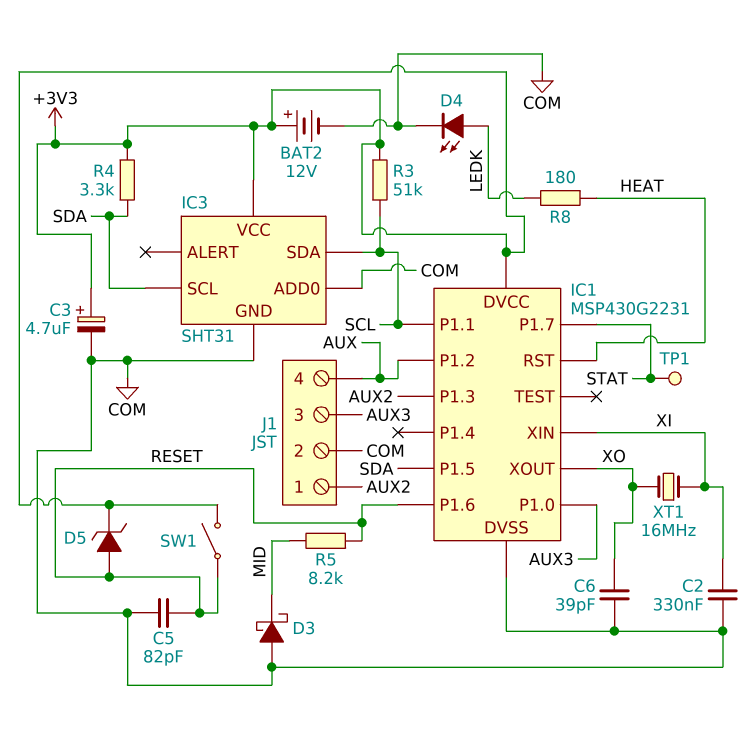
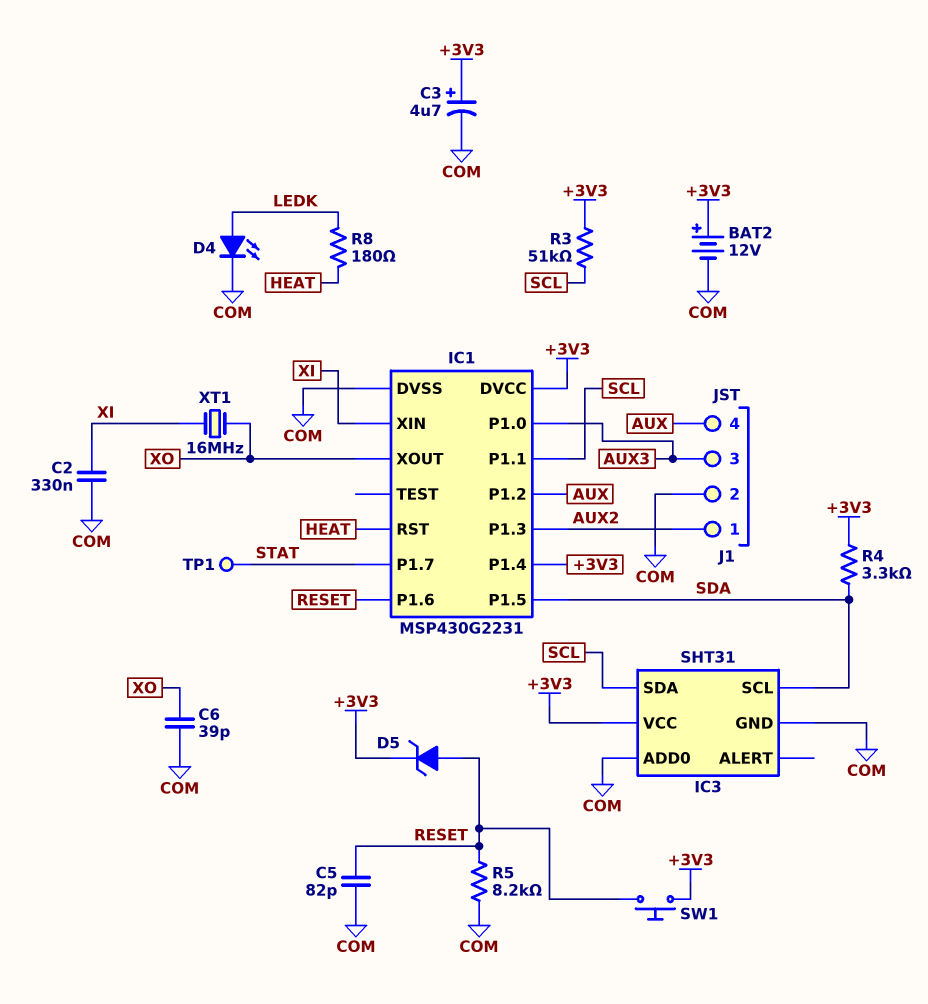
D3: schottky (A COM, K MID) -> none
IC1 pin P1.4: none -> +3V3
R5: 8.2k (MID, RESET) -> 8.2k (COM, RESET)
SW1: switch (+3V3, RESET) -> button (+3V3, RESET)

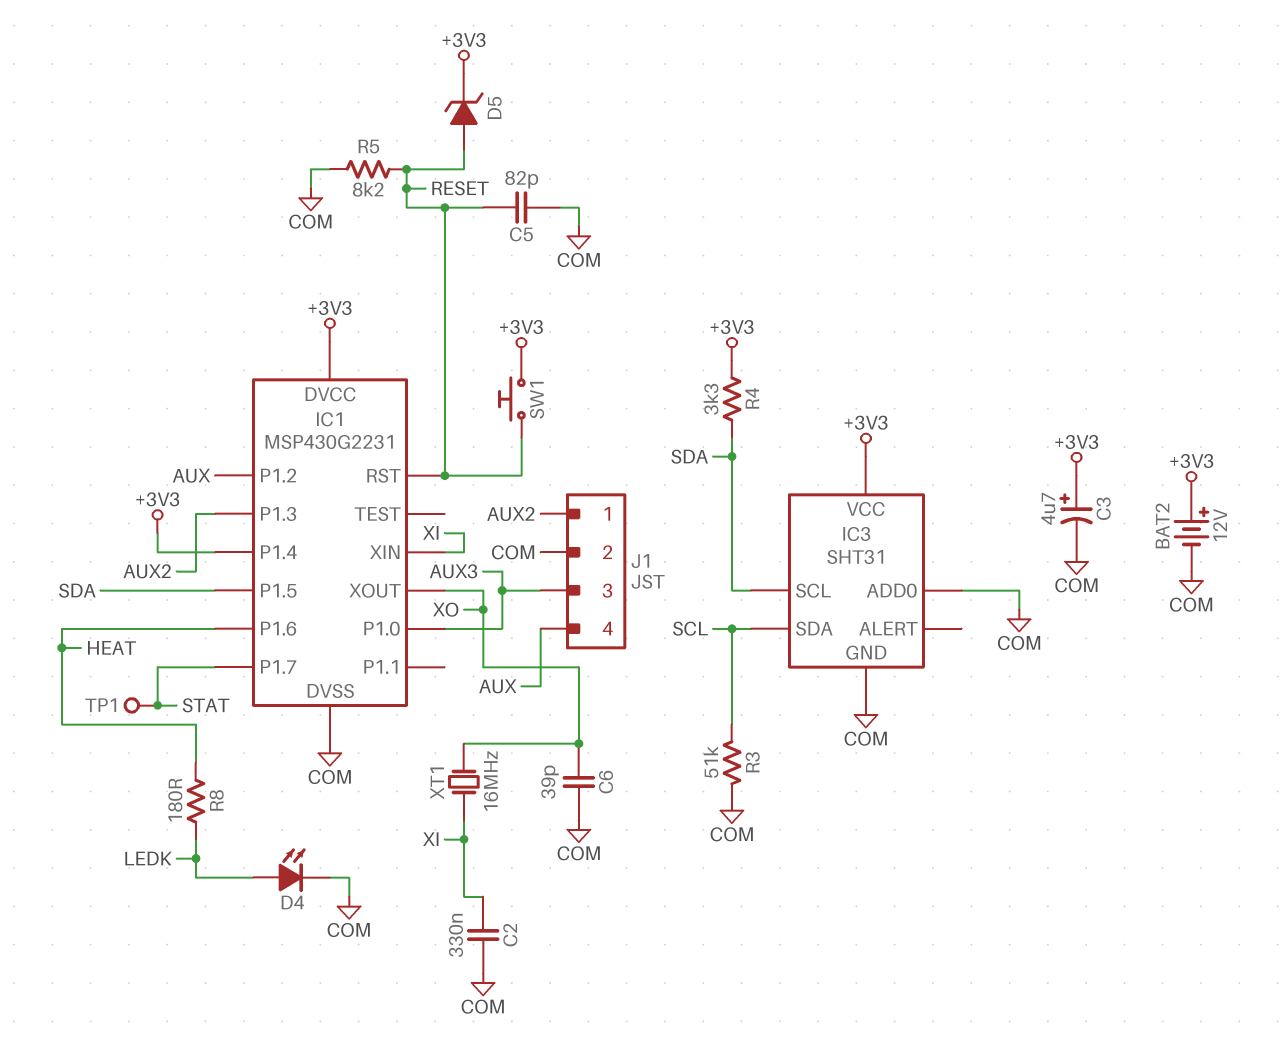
IC1 pin P1.1: SCL -> none
IC1 pin P1.6: RESET -> HEAT
IC1 pin RST: HEAT -> RESET
R3: 51k (+3V3, SCL) -> 51k (COM, SCL)

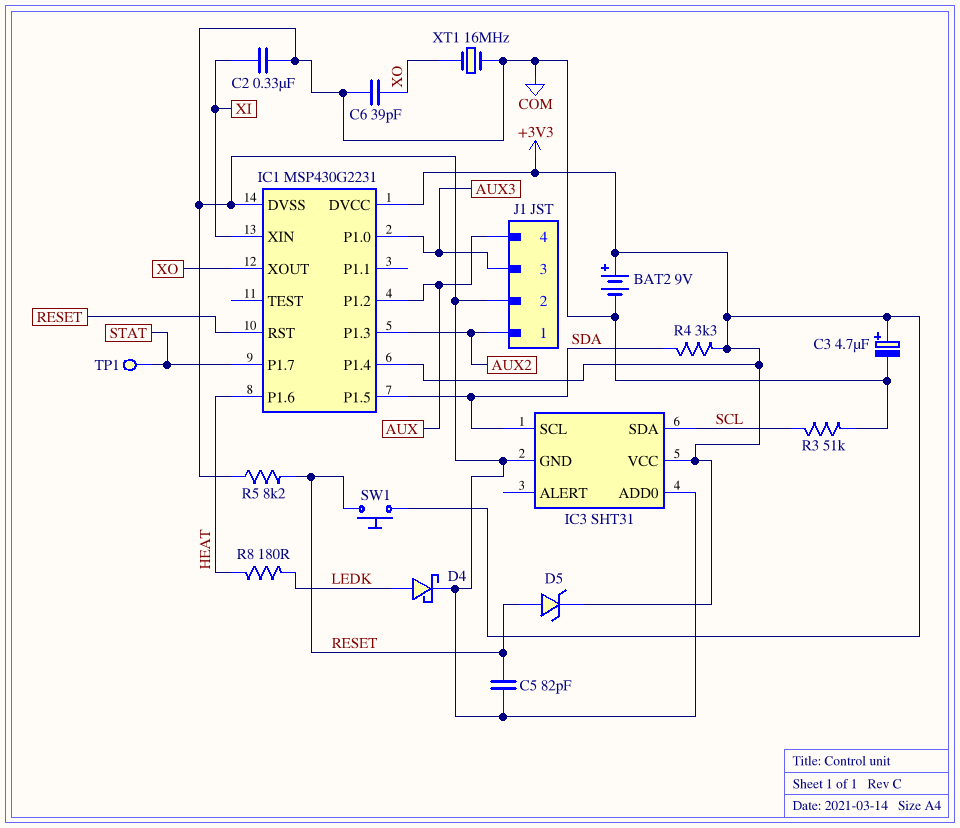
BAT2: 12V (plus +3V3, minus COM) -> 9V (plus +3V3, minus COM)
D4: LED (A LEDK, K COM) -> schottky (A LEDK, K COM)
XT1: 16MHz (XI, XO) -> 16MHz (COM, XO)

